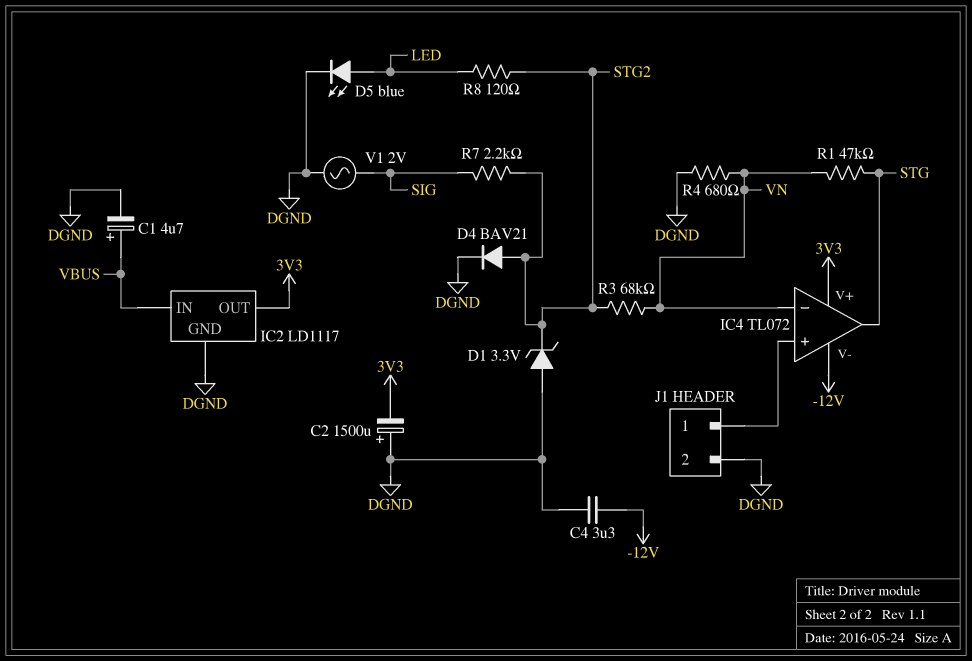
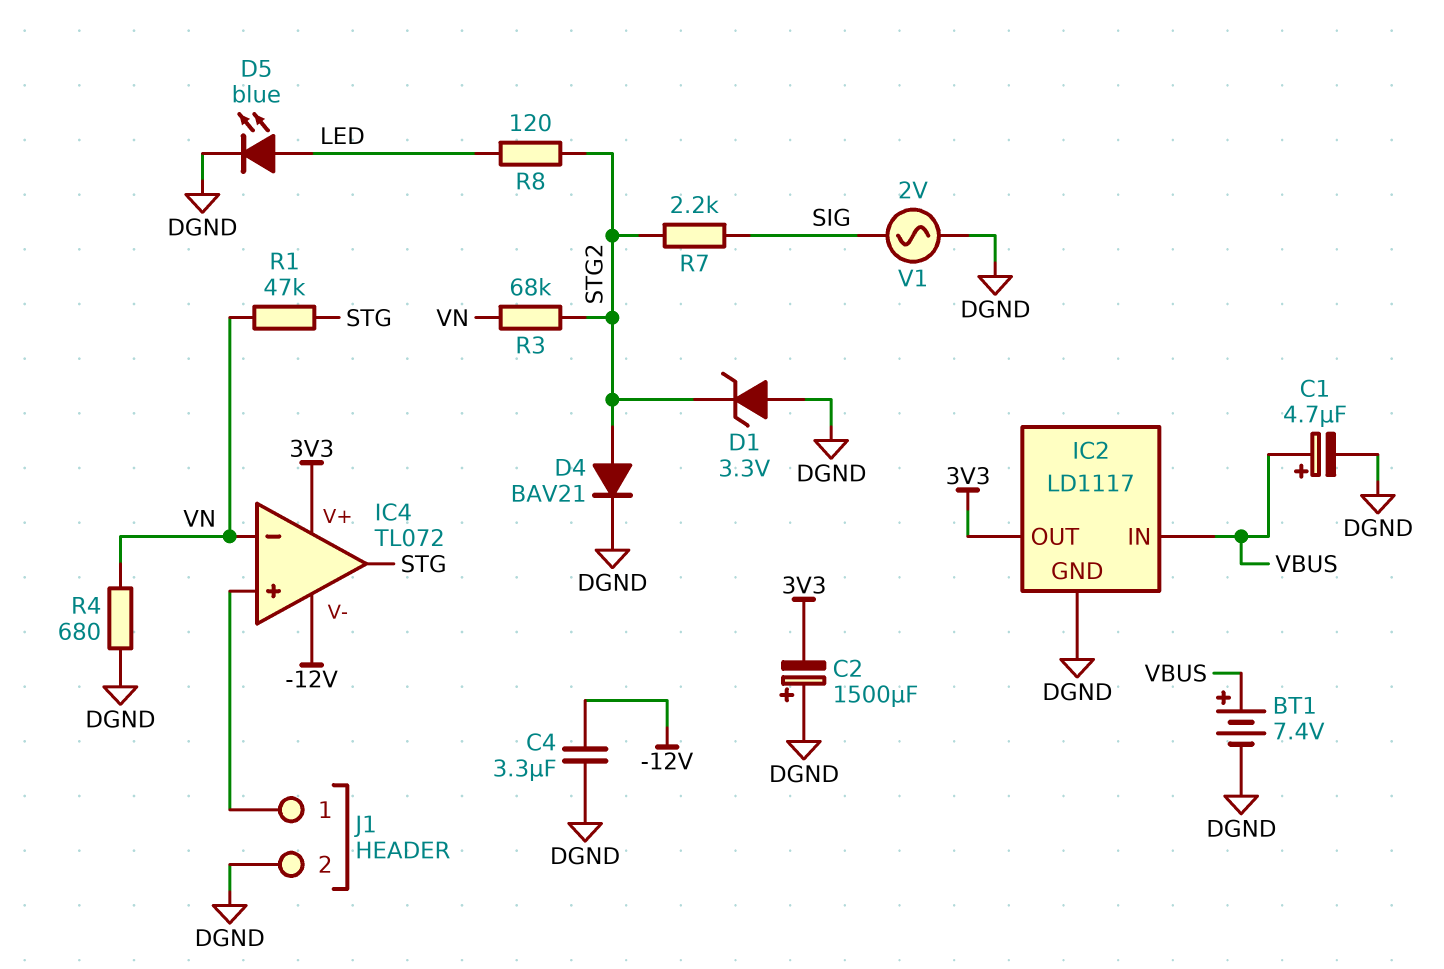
BT1: none -> 7.4V (plus VBUS, minus DGND)

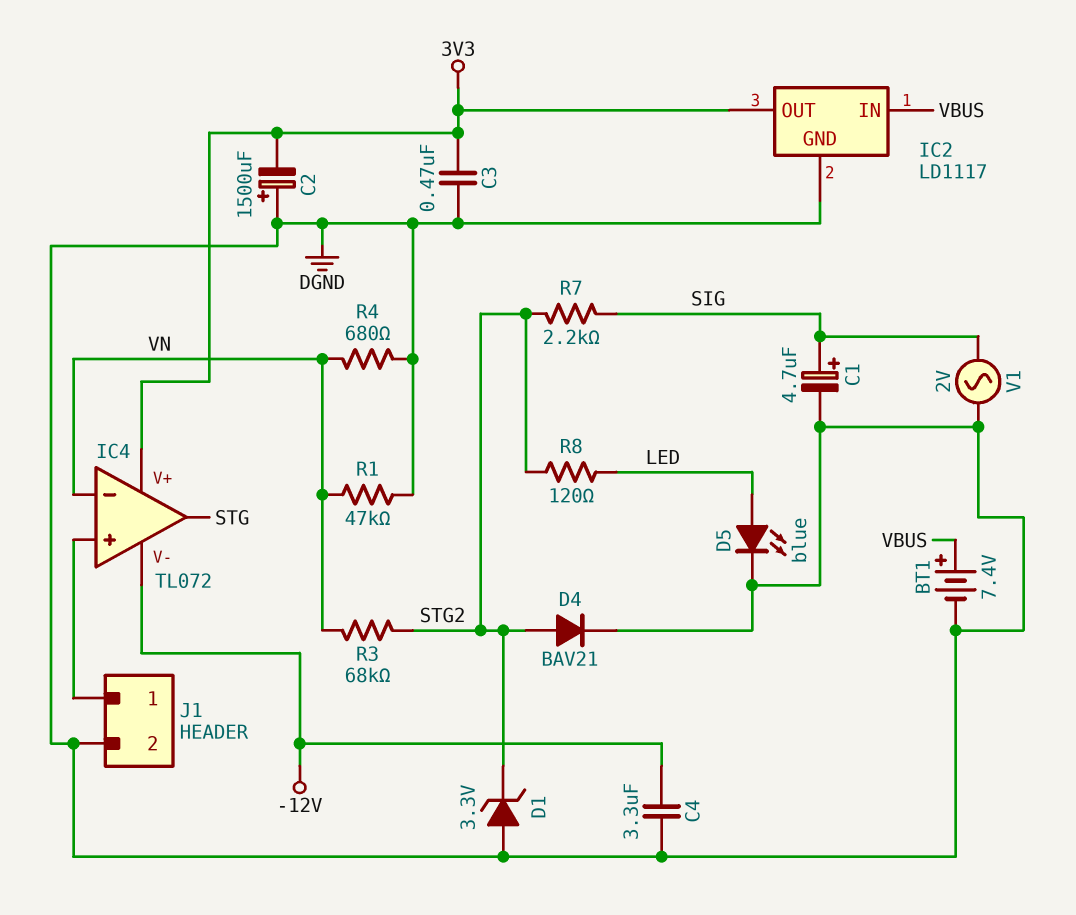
C1: 4.7uF (plus VBUS, minus DGND) -> 4.7uF (plus SIG, minus DGND)
C3: none -> 470nF (3V3, DGND)
R1: 47k (STG, VN) -> 47k (DGND, VN)

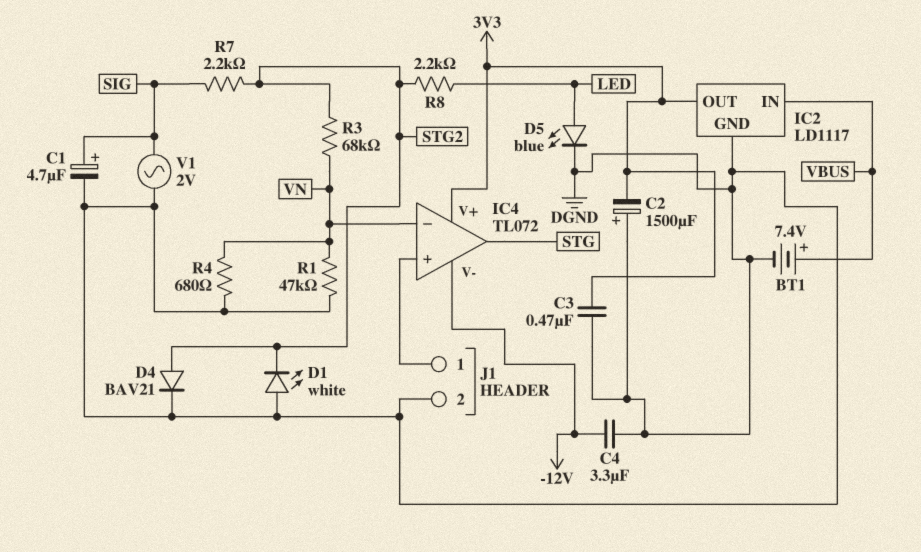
D1: zener 3.3V (A DGND, K STG2) -> LED white (A DGND, K STG2)
R8: 120 (LED, STG2) -> 2.2k (LED, STG2)

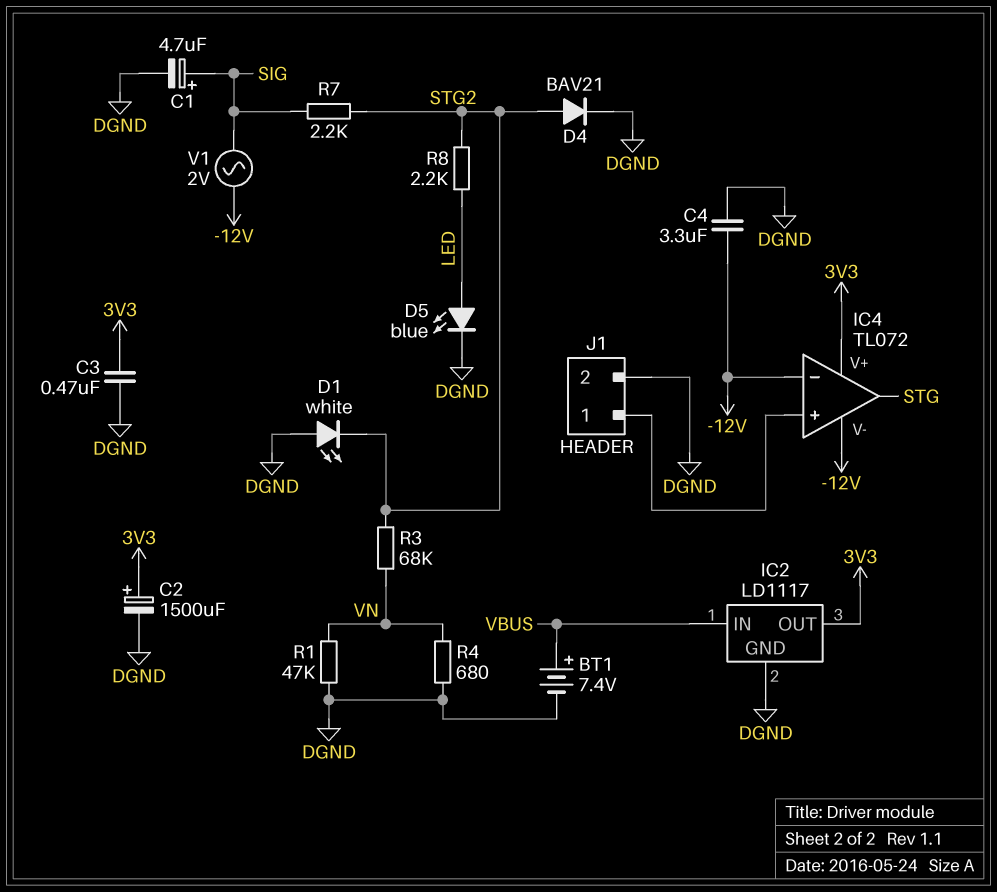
C2: 1500uF (plus DGND, minus 3V3) -> 1500uF (plus 3V3, minus DGND)
IC4 pin in-: VN -> -12V
V1: AC 2V (DGND, SIG) -> AC 2V (-12V, SIG)

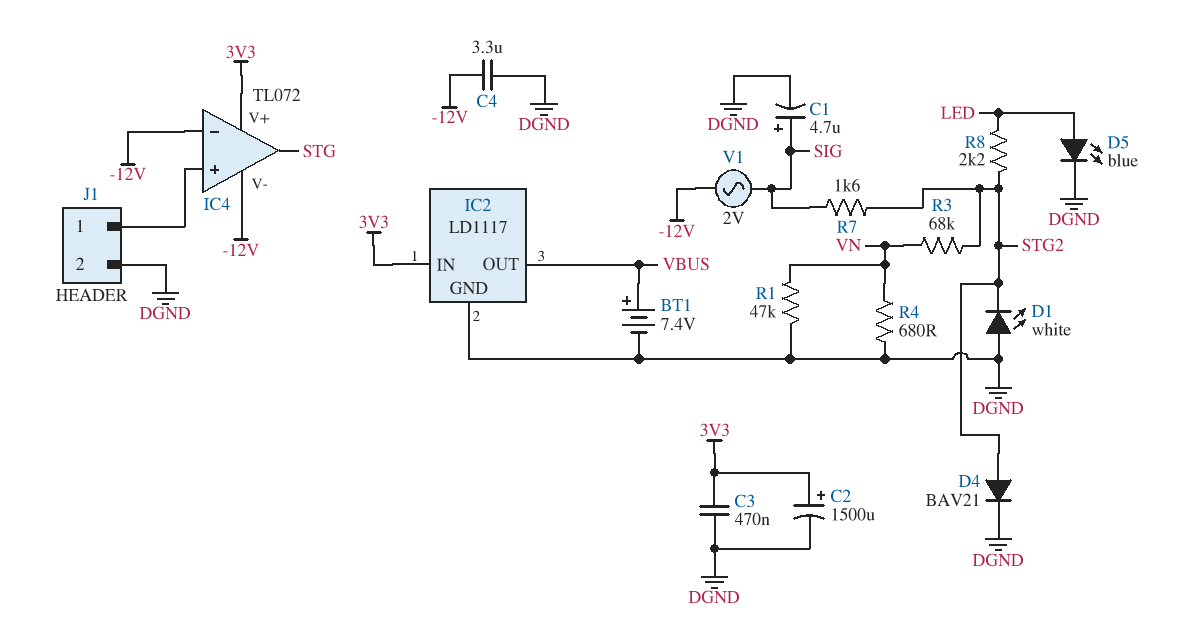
IC2 pin IN: VBUS -> 3V3
IC2 pin OUT: 3V3 -> VBUS
R7: 2.2k (SIG, STG2) -> 1.6k (SIG, STG2)

